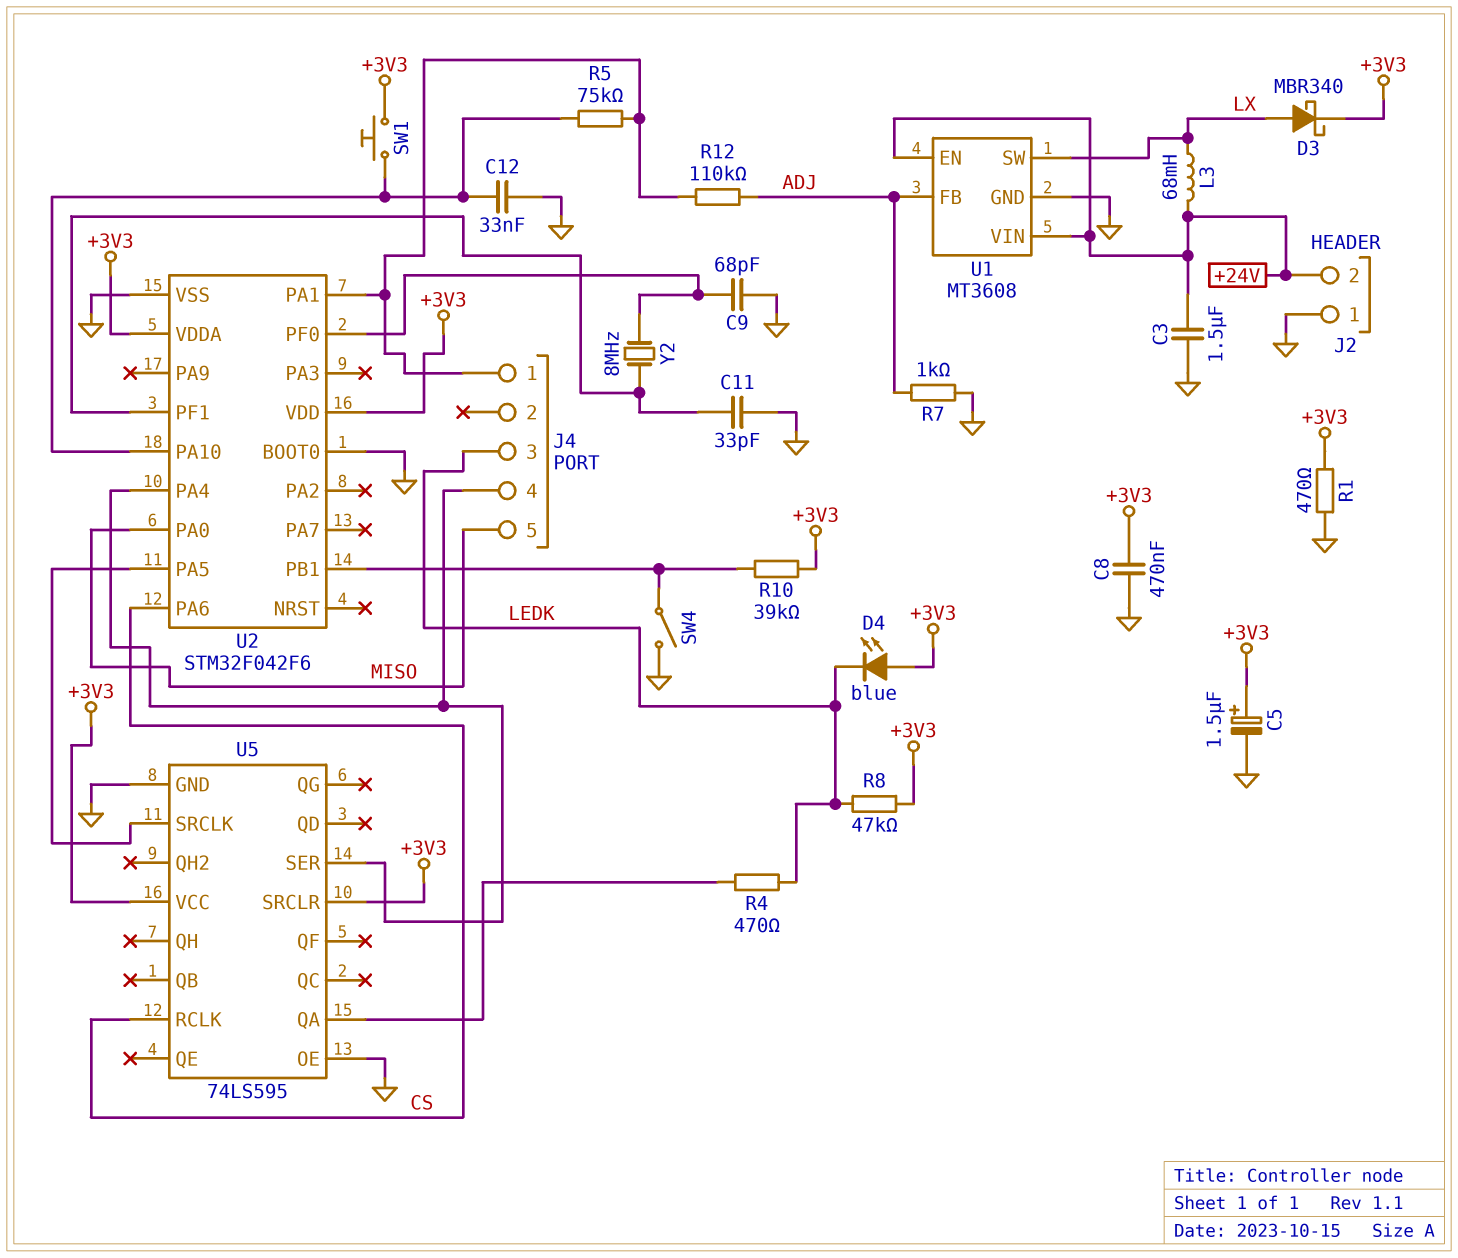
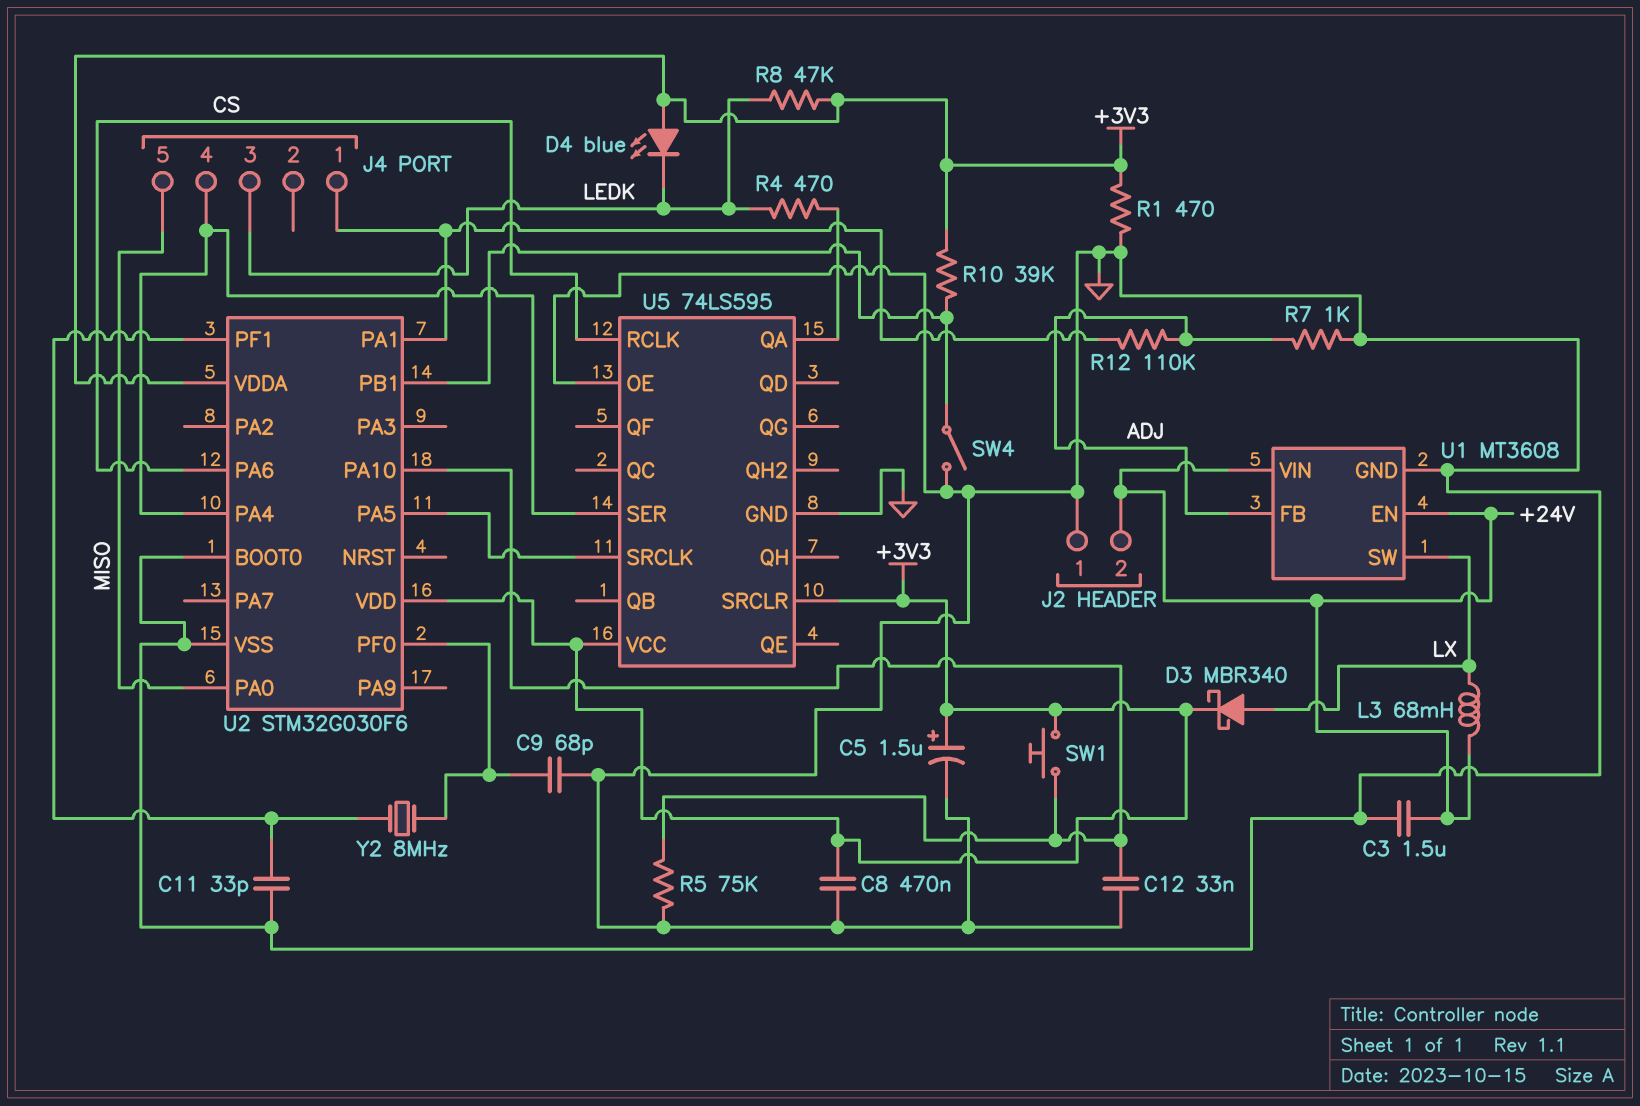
R5: 75k (J4/1, U2/PA10) -> 75k (GND, U2/PA10)
U2: STM32F042F6 -> STM32G030F6

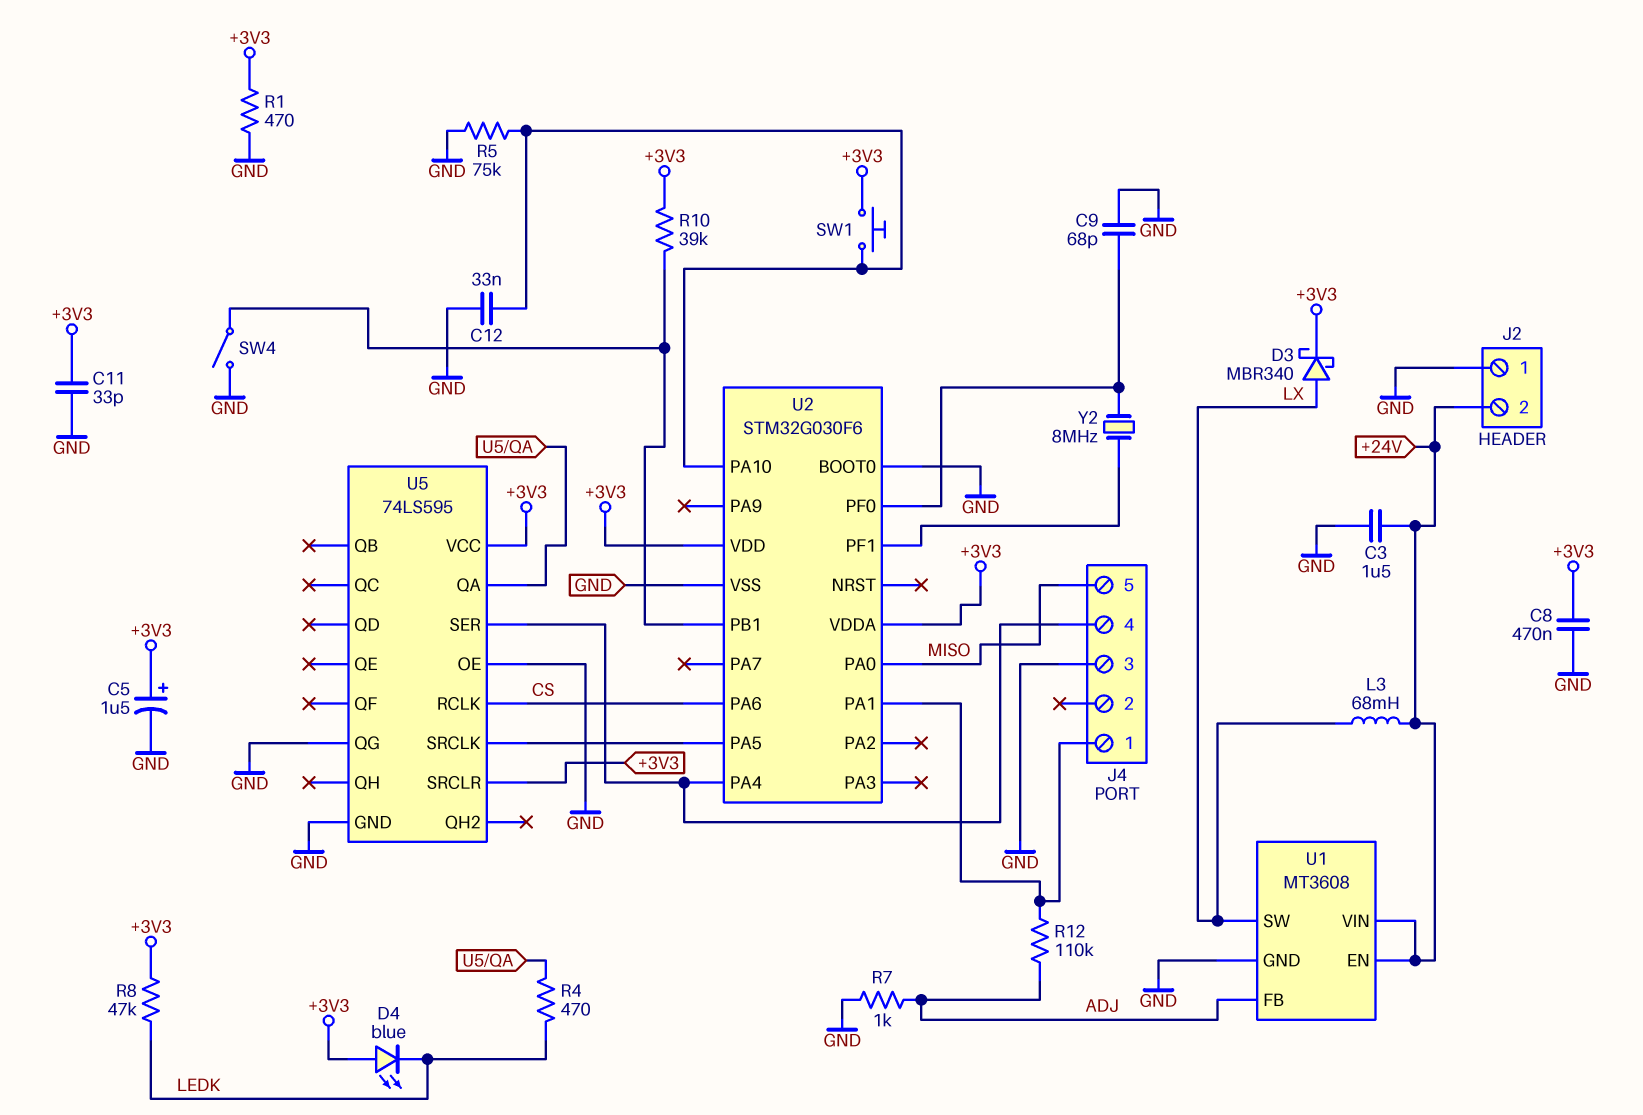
C11: 33pF (GND, U2/PF1) -> 33pF (+3V3, GND)
J4 pin 3: LEDK -> GND
U5 pin QG: none -> GND

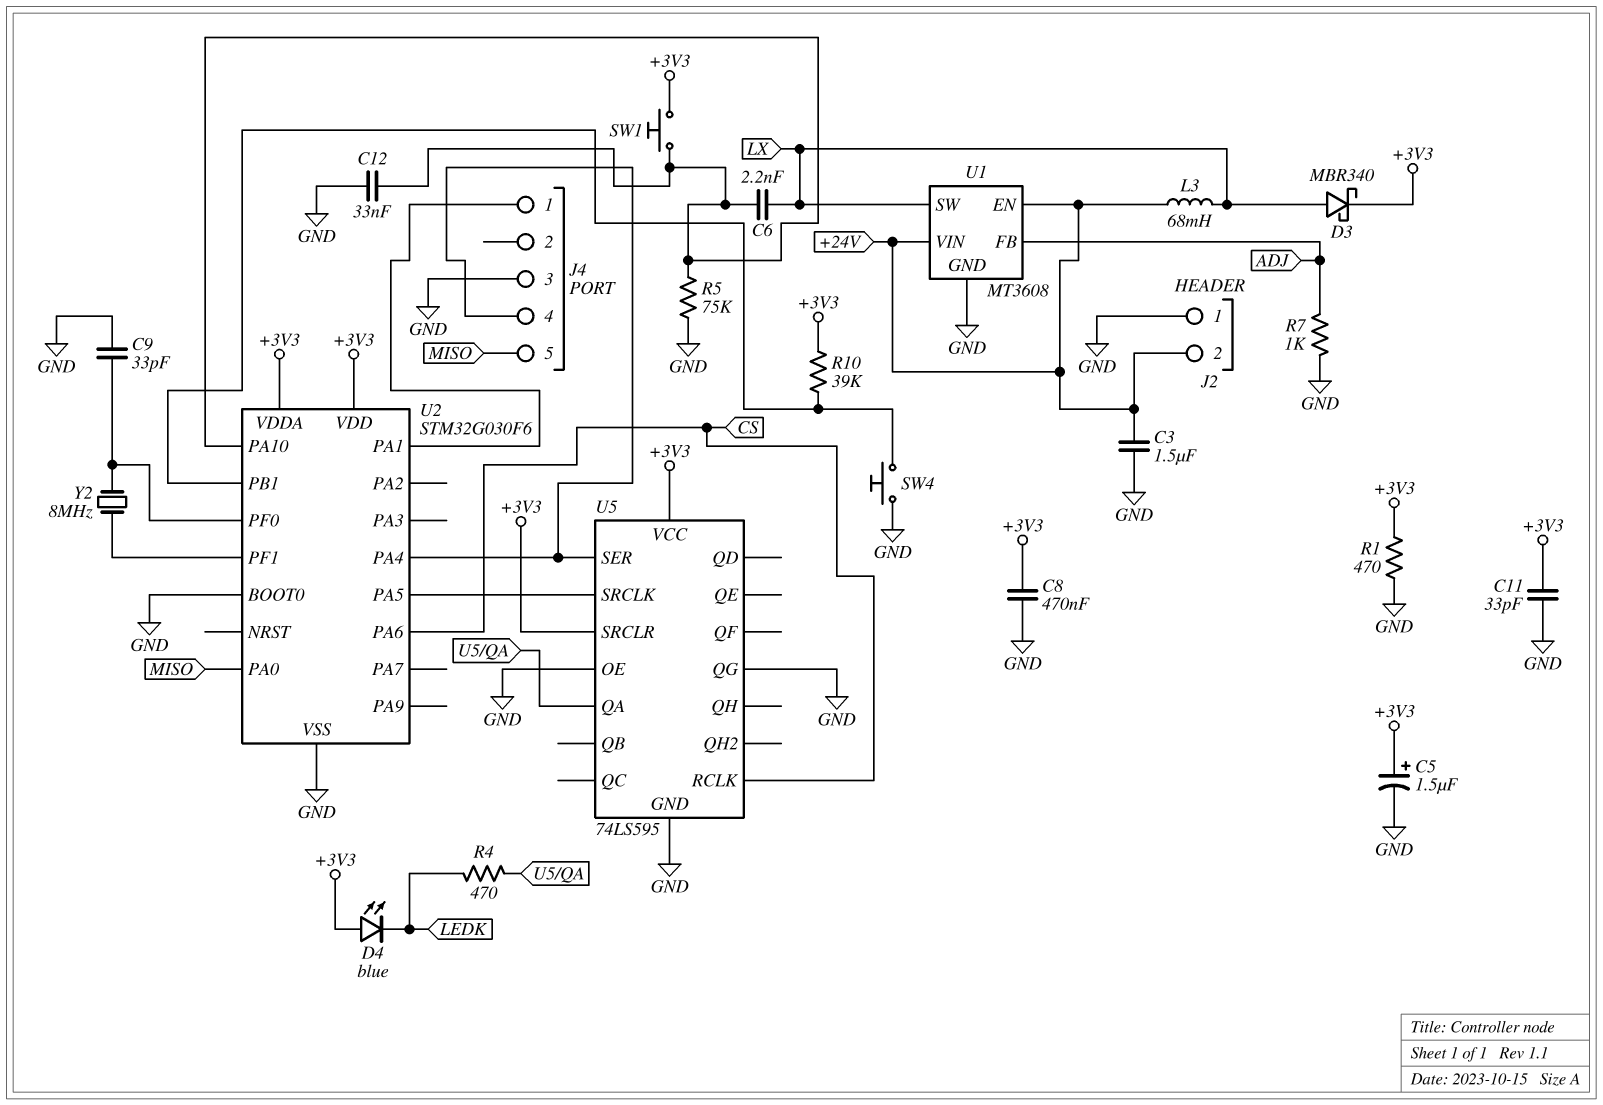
C6: none -> 2.2nF (LX, U2/PA10)
C9: 68pF (GND, U2/PF0) -> 33pF (GND, U2/PF0)
R8: 47k (+3V3, LEDK) -> none
R12: 110k (ADJ, J4/1) -> none
SW4: switch (GND, U2/PB1) -> button (GND, U2/PB1)

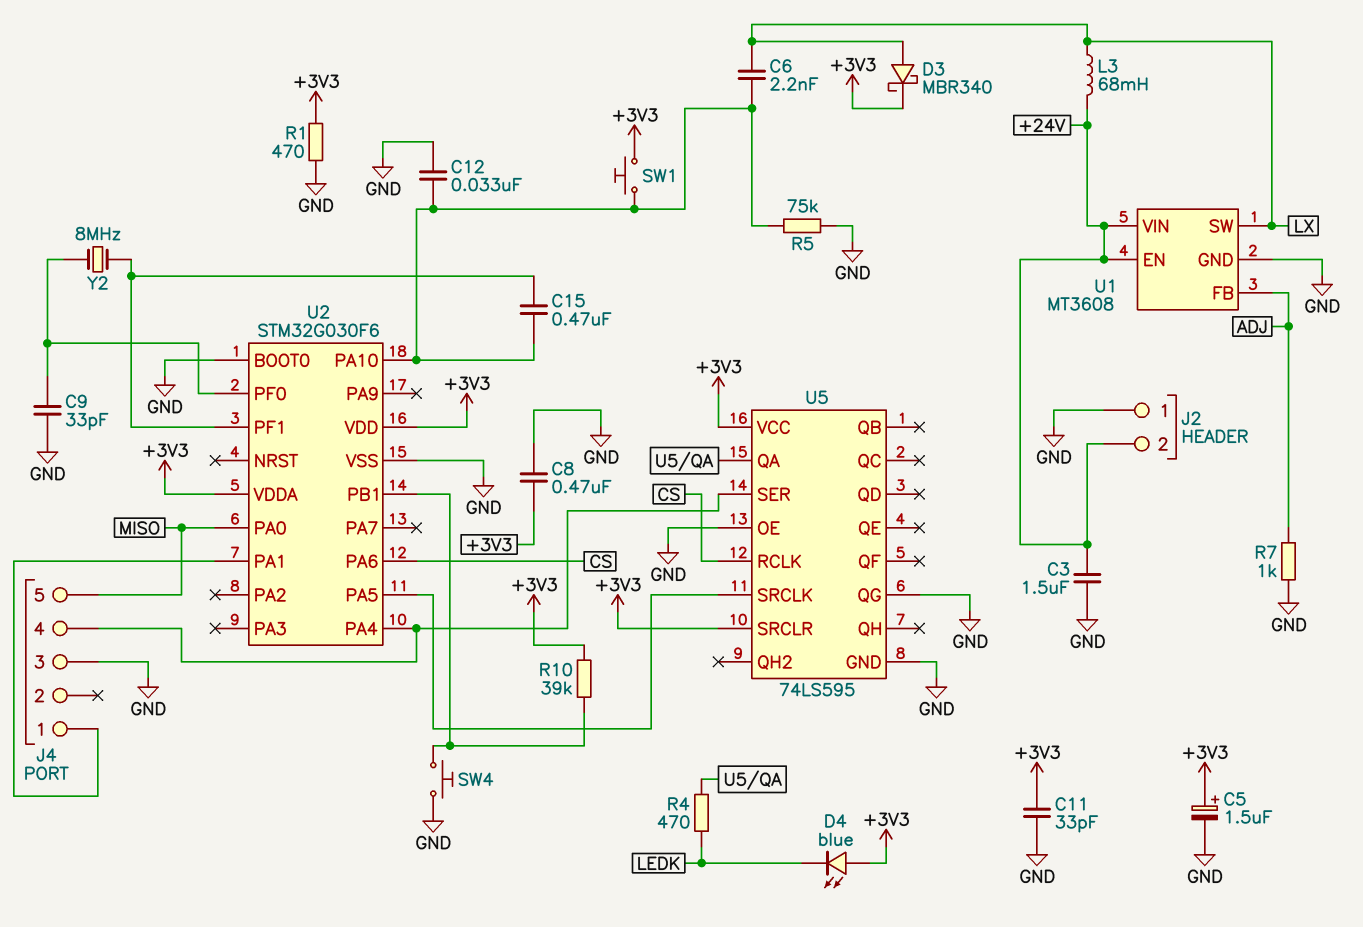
C15: none -> 470nF (U2/PA10, U2/PF1)

